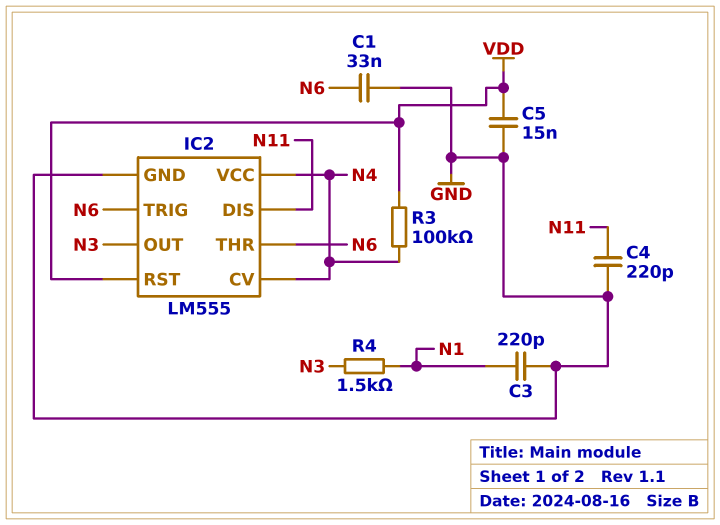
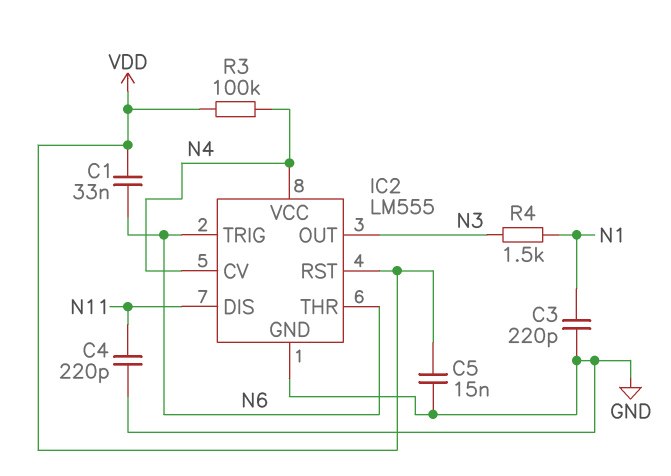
C1: 33nF (GND, N6) -> 33nF (N6, VDD)

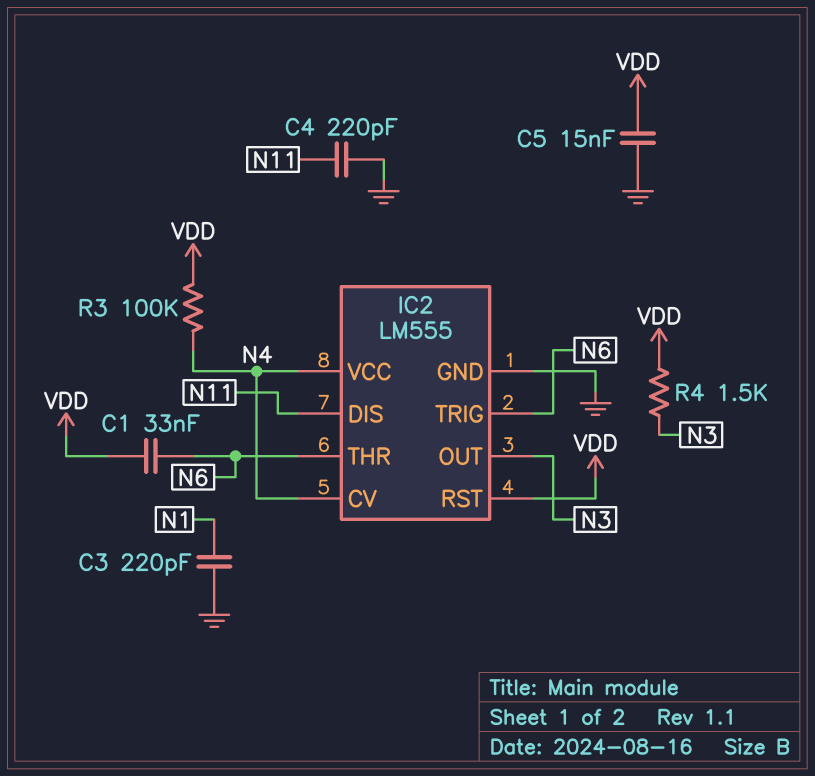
R4: 1.5k (N1, N3) -> 1.5k (N3, VDD)

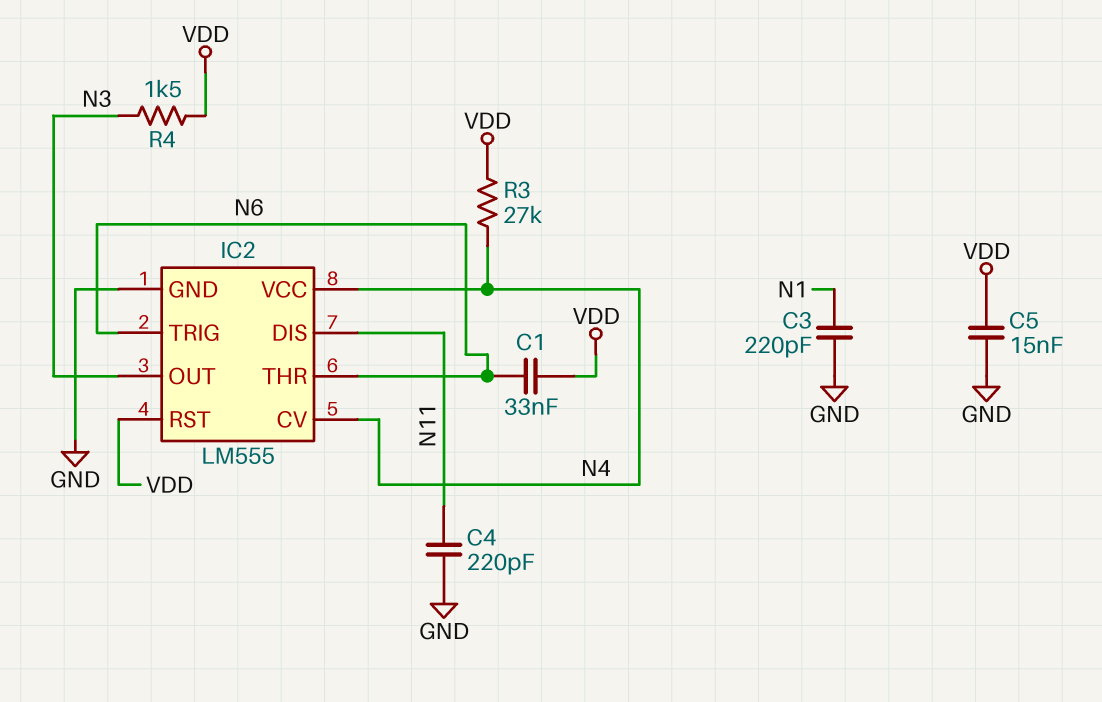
R3: 100k (N4, VDD) -> 27k (N4, VDD)

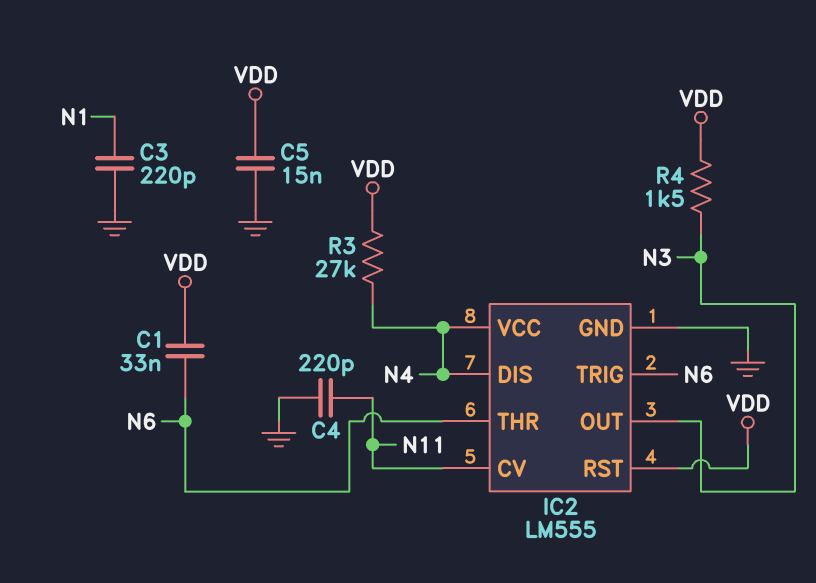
IC2 pin CV: N4 -> N11
IC2 pin DIS: N11 -> N4

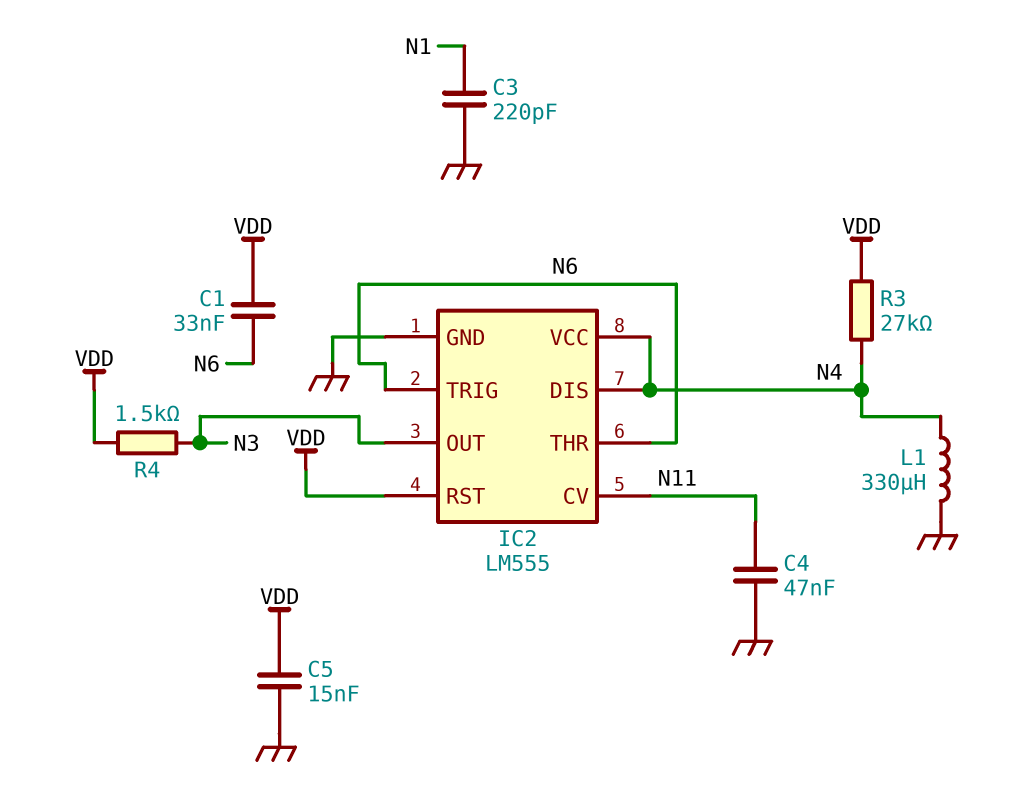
C4: 220pF (GND, N11) -> 47nF (GND, N11)
L1: none -> 330uH (GND, N4)

